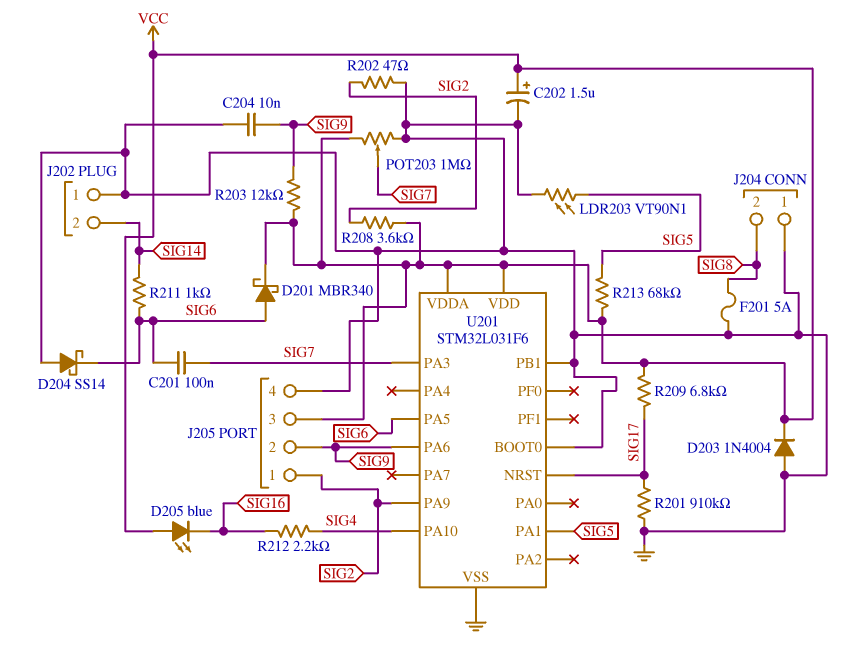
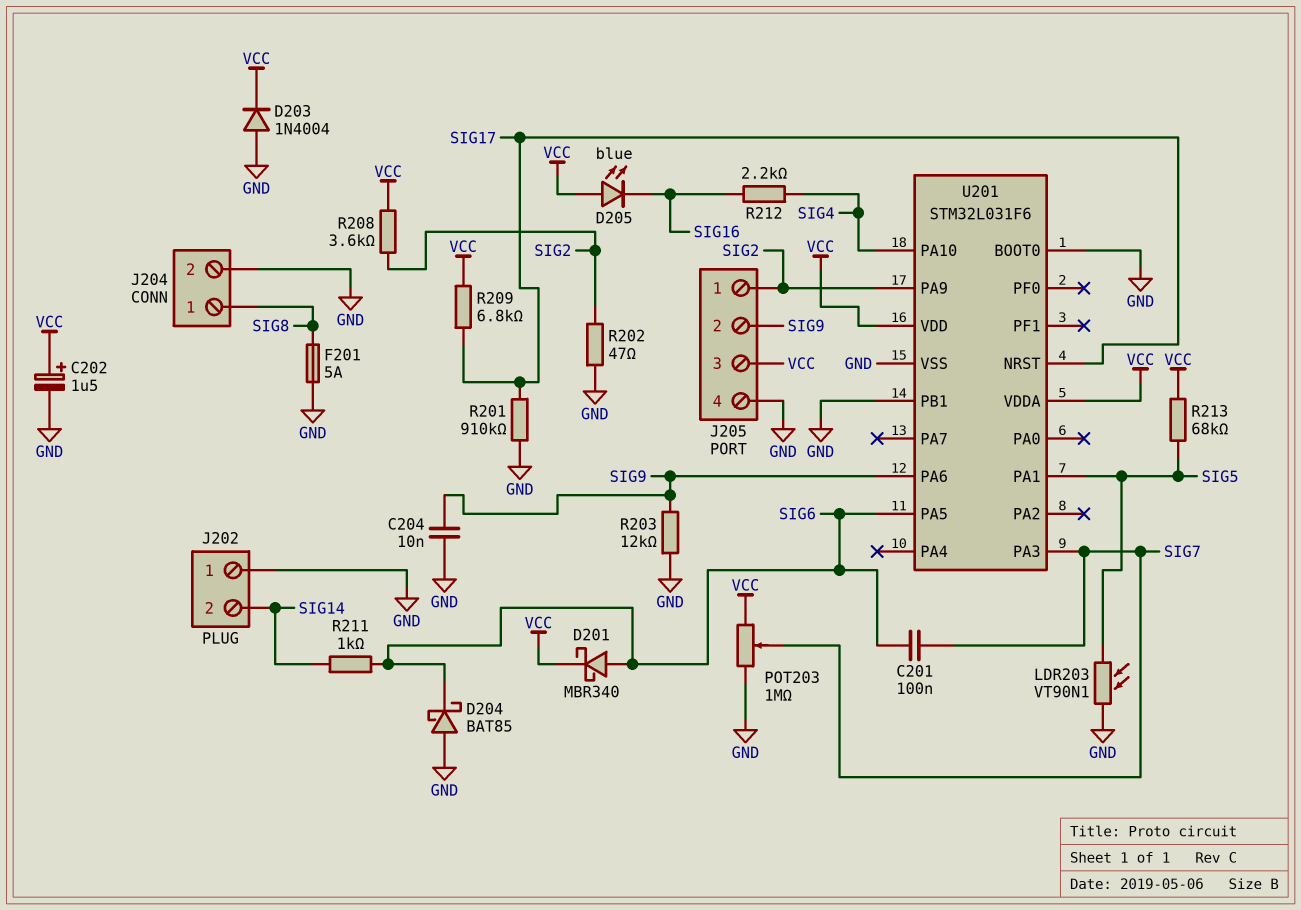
D204: schottky SS14 (A GND, K SIG6) -> schottky BAT85 (A GND, K SIG6)
J204 pin 1: GND -> SIG8
J204 pin 2: SIG8 -> GND
R203: 12k (SIG9, VCC) -> 12k (GND, SIG9)

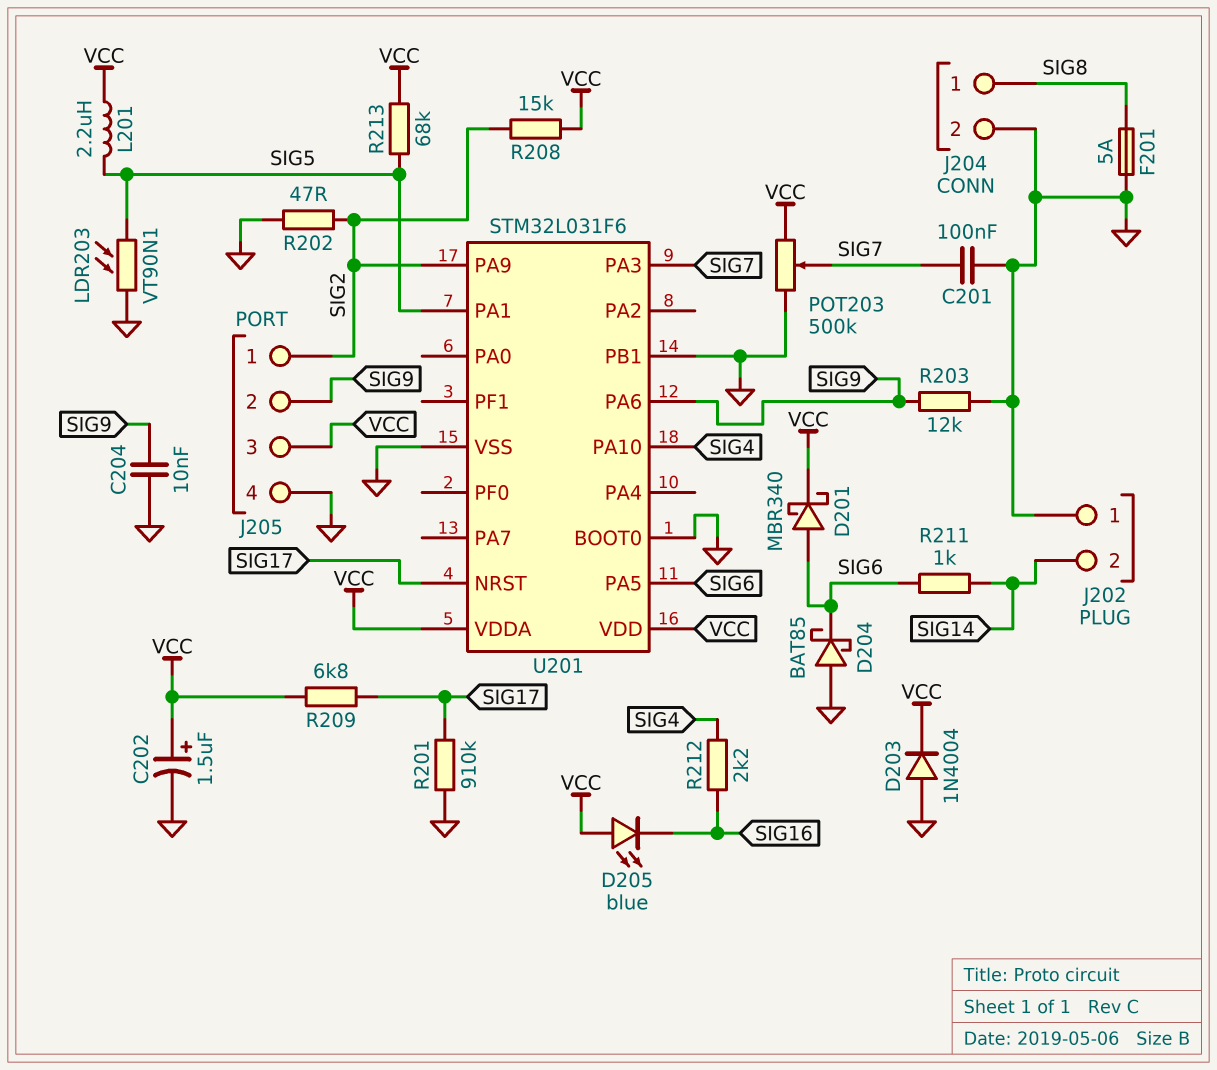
C201: 100nF (SIG6, SIG7) -> 100nF (GND, SIG7)
L201: none -> 2.2uH (SIG5, VCC)
POT203: 1M (GND, VCC, wiper SIG7) -> 500k (GND, VCC, wiper SIG7)
R208: 3.6k (SIG2, VCC) -> 15k (SIG2, VCC)

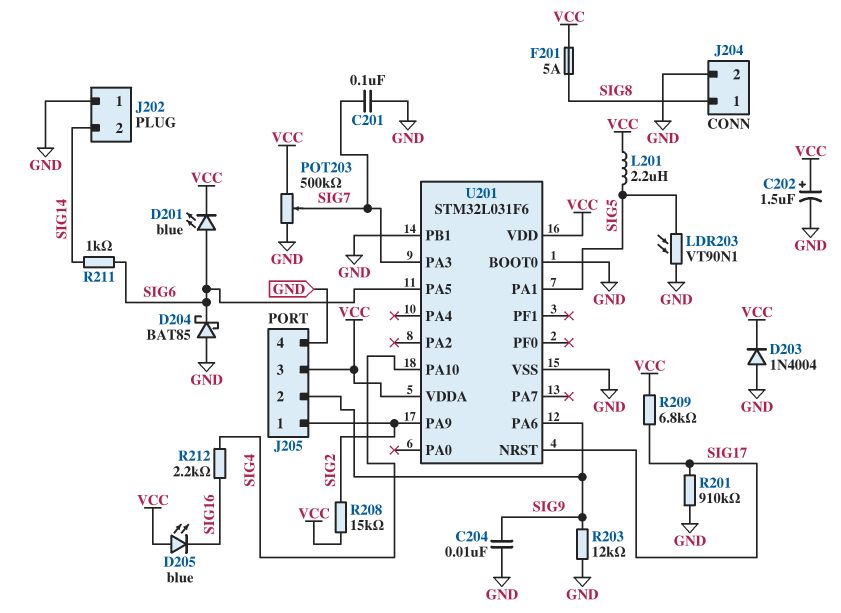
D201: schottky MBR340 (A SIG6, K VCC) -> LED blue (A SIG6, K VCC)
F201: 5A (GND, SIG8) -> 5A (SIG8, VCC)
R202: 47 (GND, SIG2) -> none
R213: 68k (SIG5, VCC) -> none

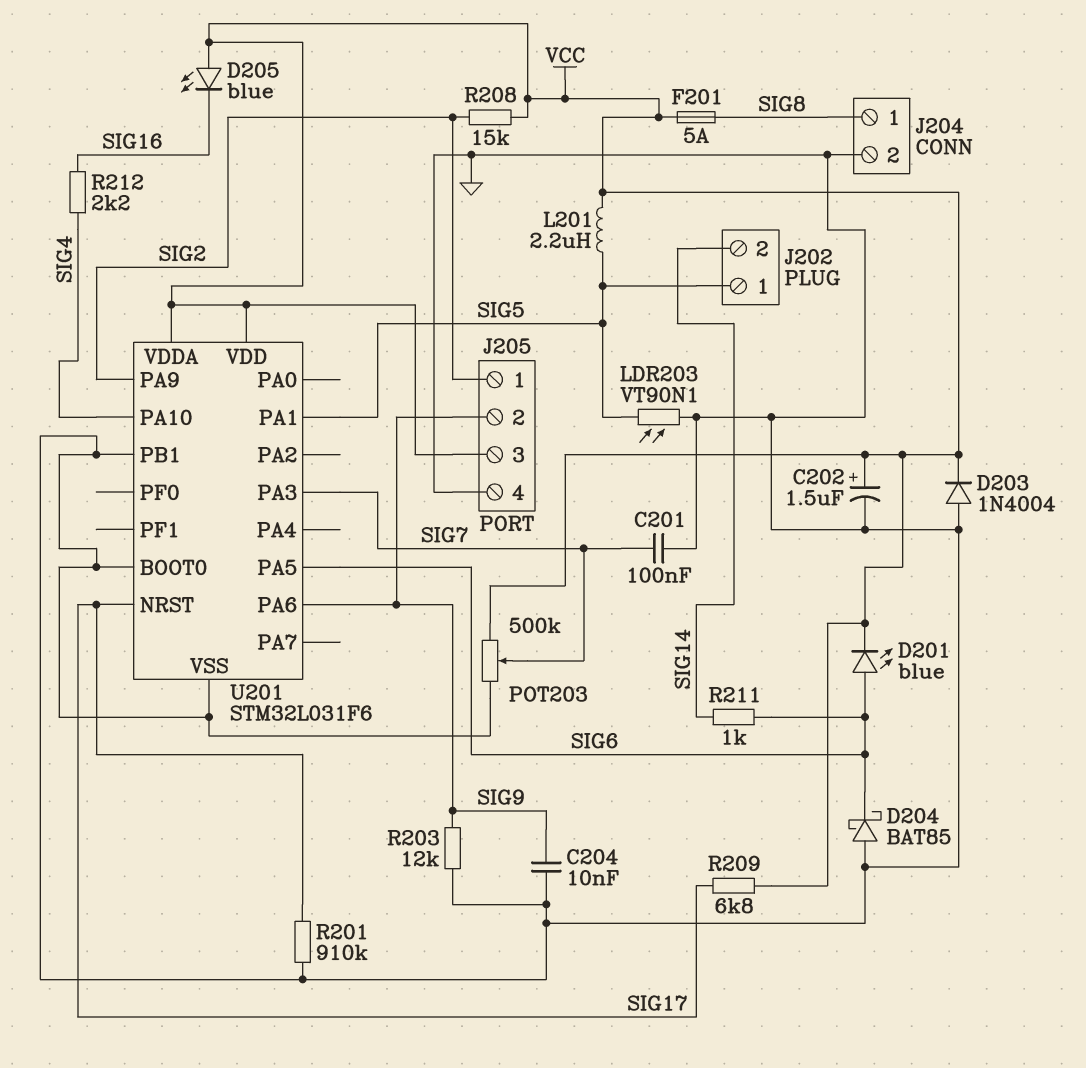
J202 pin 1: GND -> SIG5

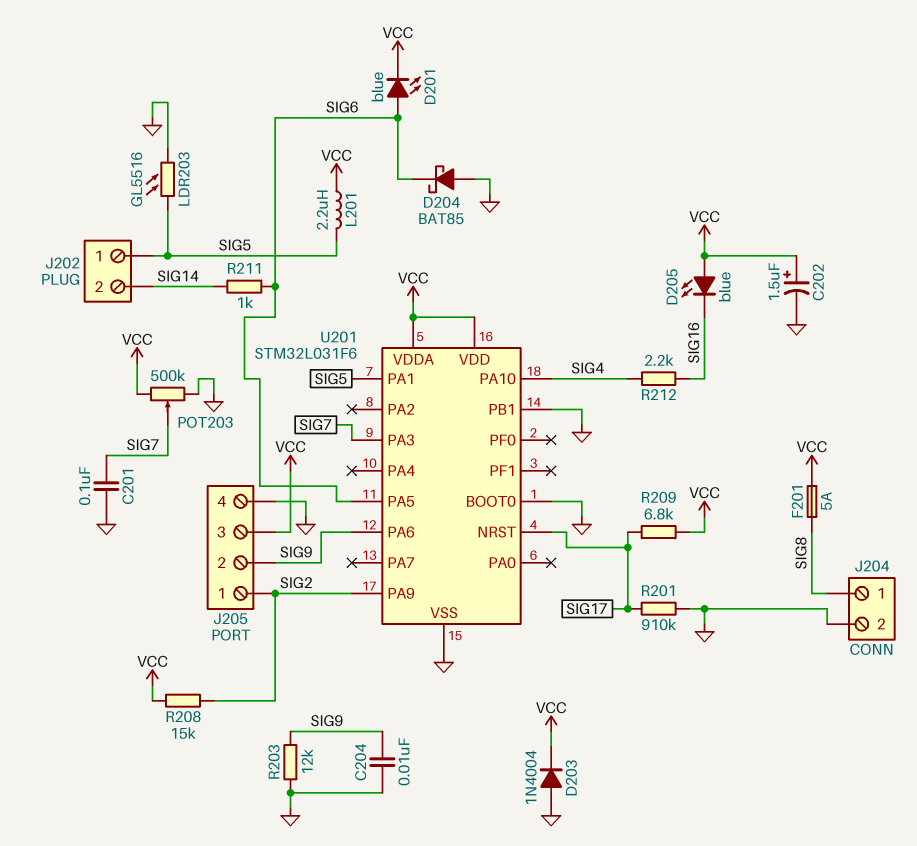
LDR203: VT90N1 (GND, SIG5) -> GL5516 (GND, SIG5)

